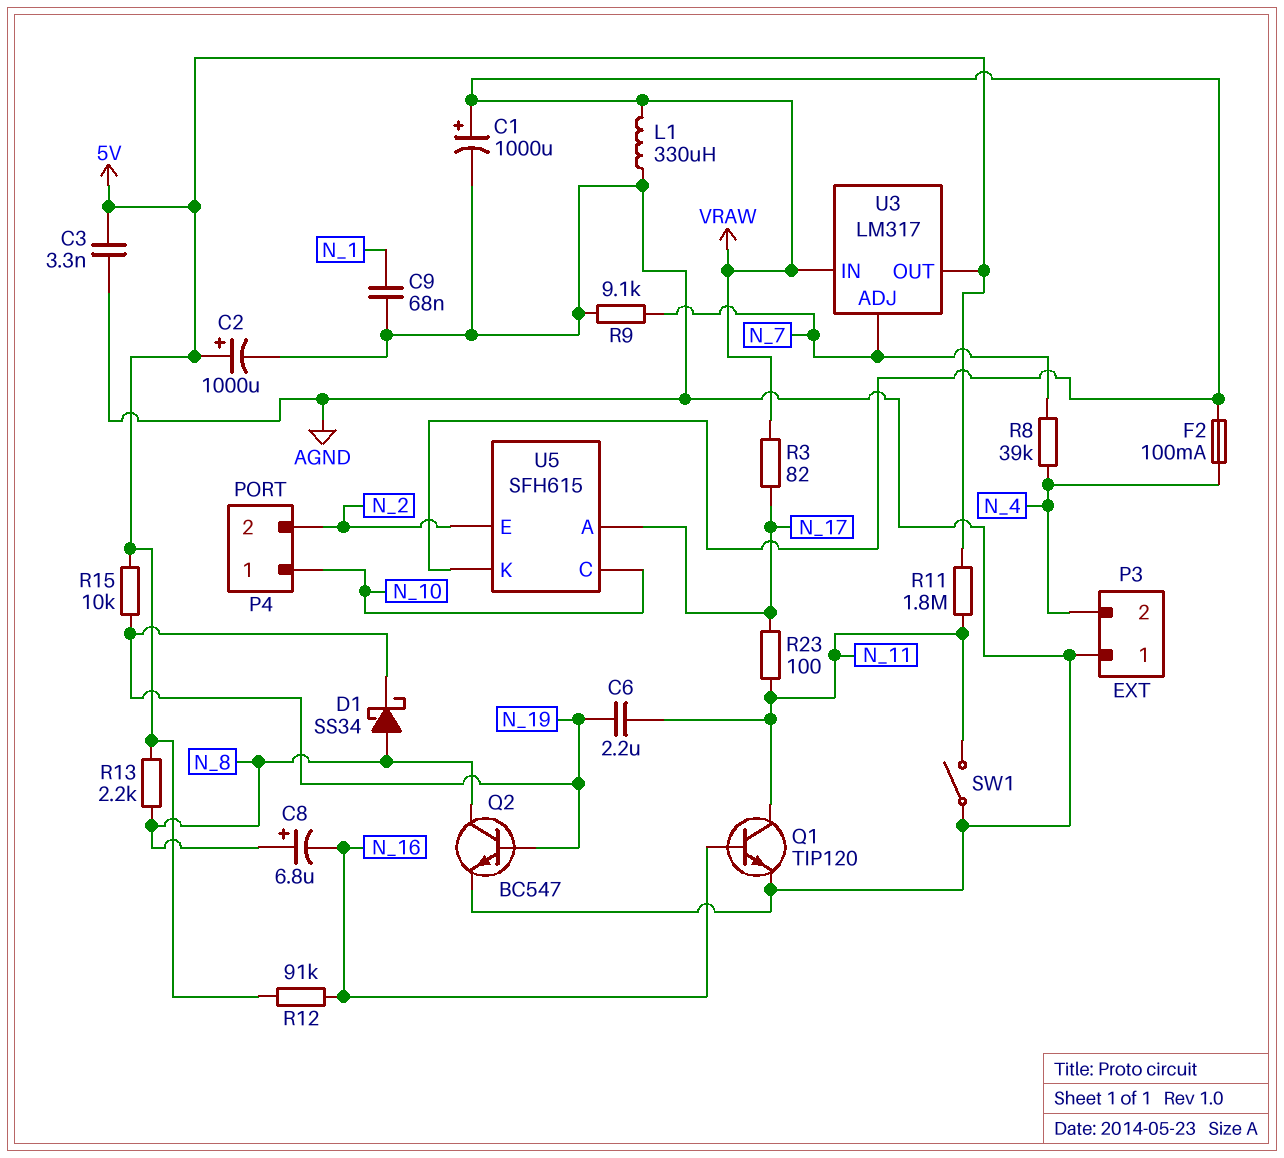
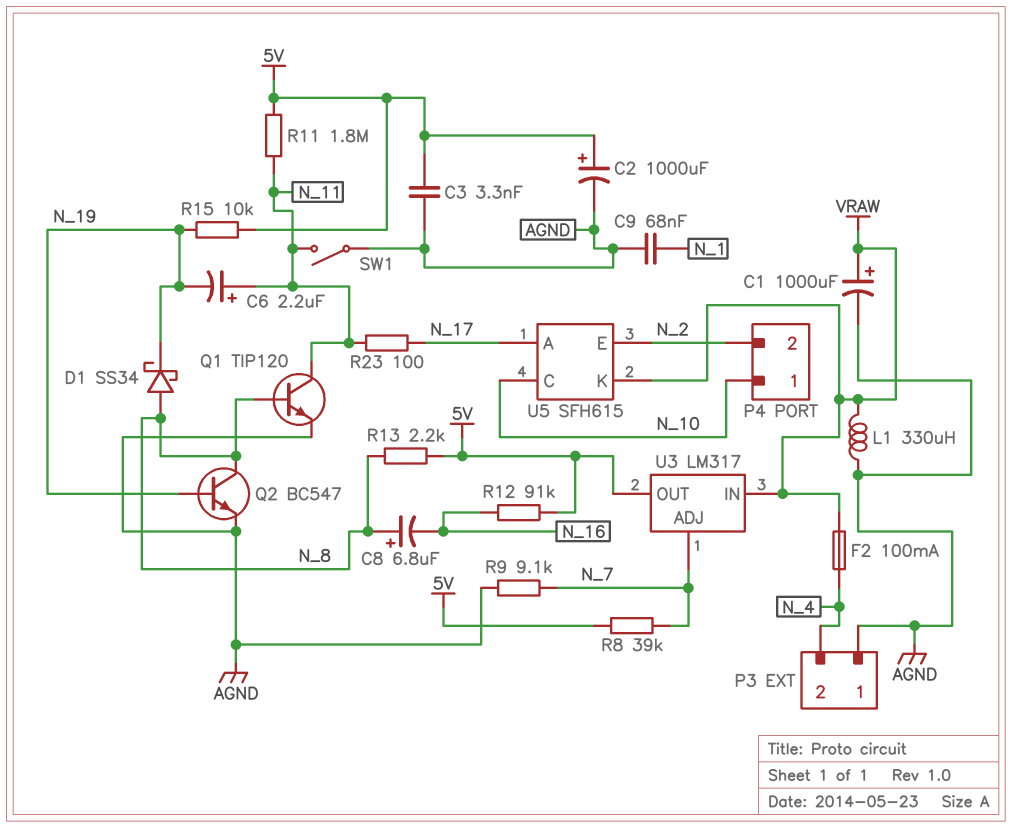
C6: 2.2uF (N_11, N_19) -> 2.2uF (plus N_11, minus N_19)
Q1: NPN TIP120 (B N_16, C N_11, E AGND) -> NPN TIP120 (B N_8, C N_11, E AGND)
R3: 82 (N_17, VRAW) -> none
R8: 39k (N_4, N_7) -> 39k (5V, N_7)

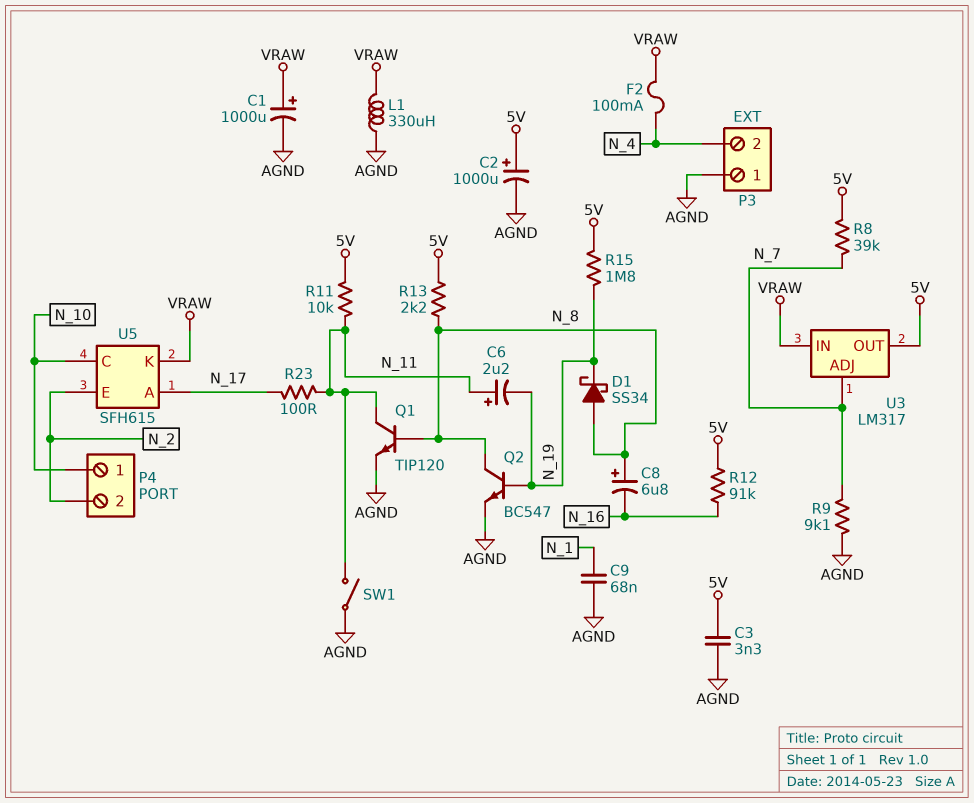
R11: 1.8M (5V, N_11) -> 10k (5V, N_11)
R15: 10k (5V, N_19) -> 1.8M (5V, N_19)

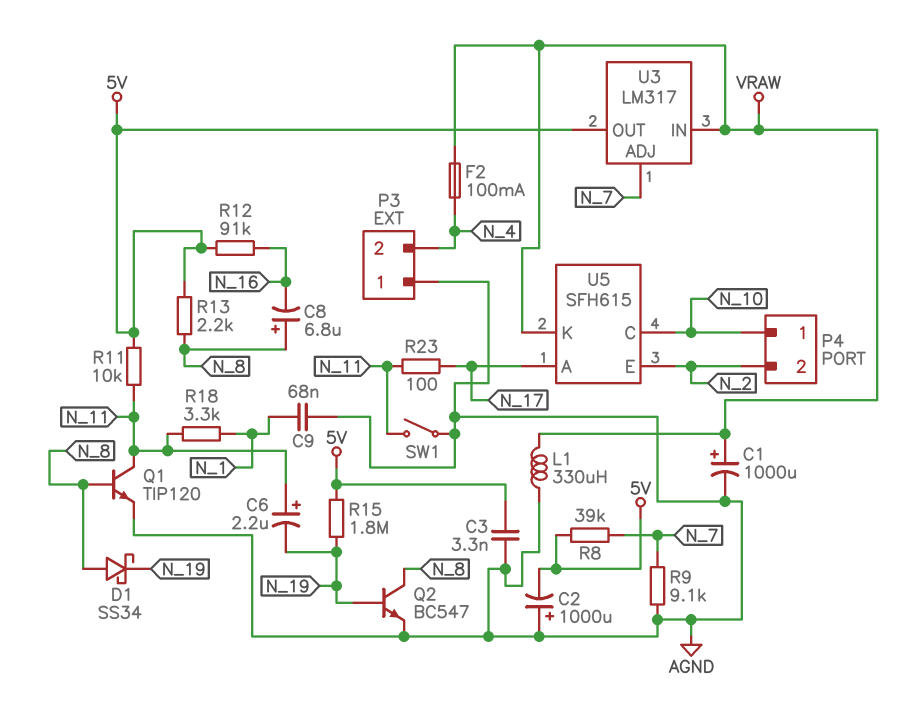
C2: 1000uF (plus 5V, minus AGND) -> 1000uF (plus AGND, minus 5V)
R18: none -> 3.3k (N_1, N_11)

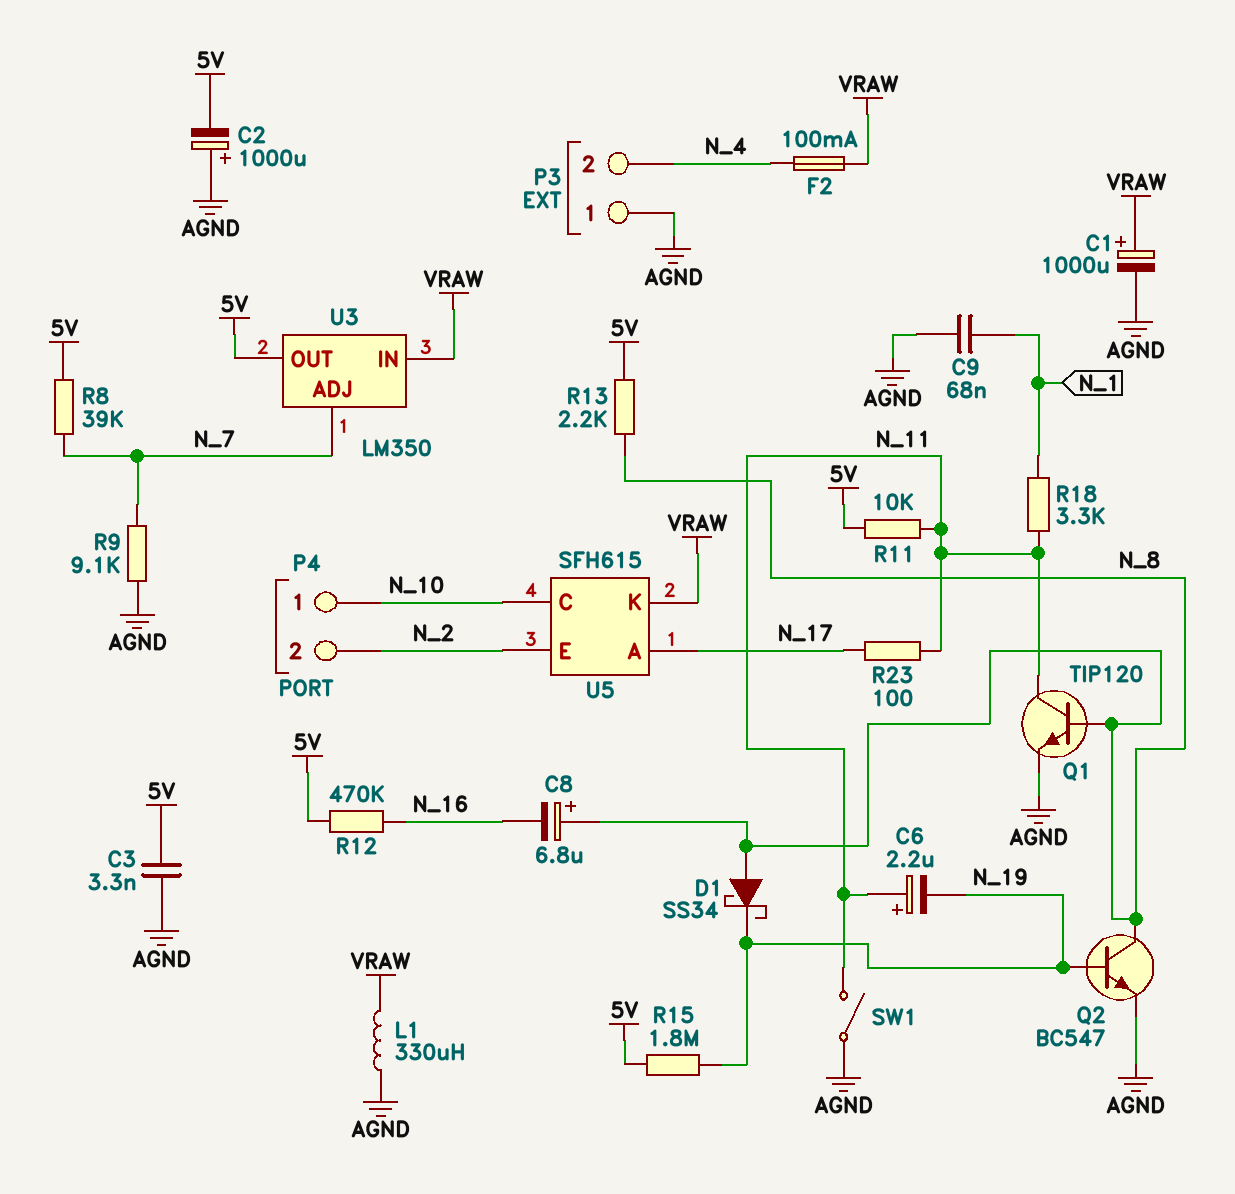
R12: 91k (5V, N_16) -> 470k (5V, N_16)
U3: LM317 -> LM350

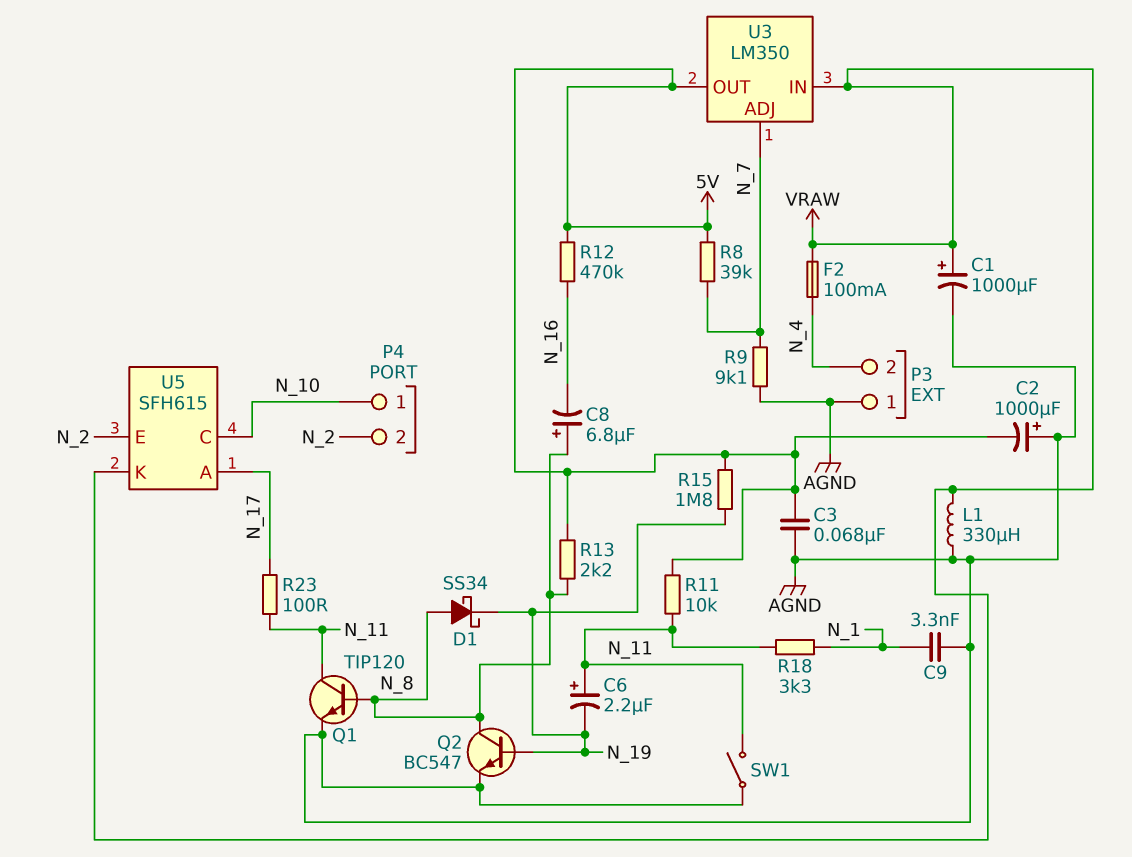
C3: 3.3nF (5V, AGND) -> 68nF (5V, AGND)
C9: 68nF (AGND, N_1) -> 3.3nF (AGND, N_1)

